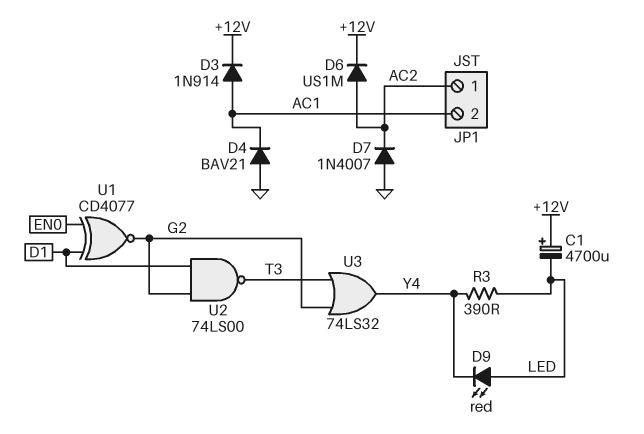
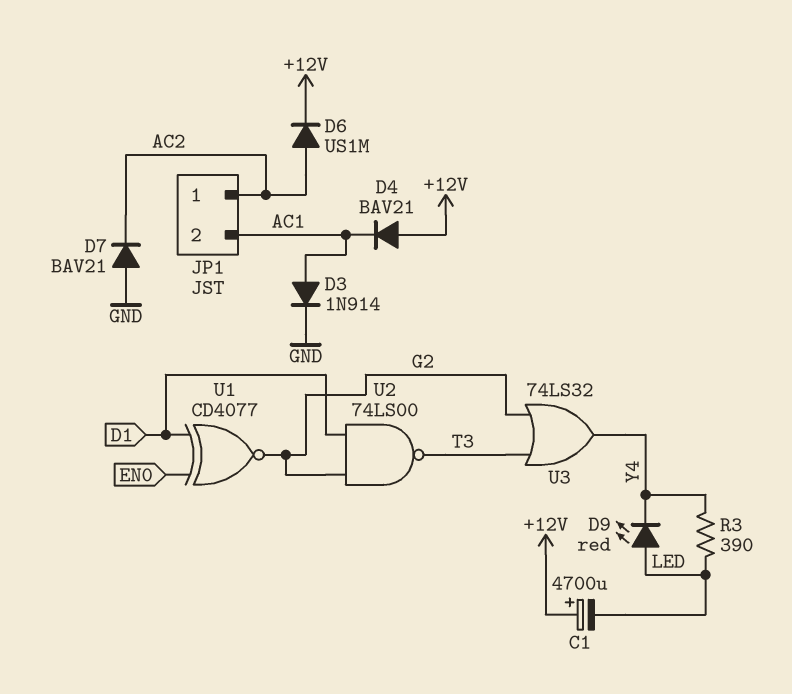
D3: diode 1N914 (A AC1, K +12V) -> diode 1N914 (A AC1, K GND)
D4: diode BAV21 (A GND, K AC1) -> diode BAV21 (A +12V, K AC1)
D7: diode 1N4007 (A GND, K AC2) -> diode BAV21 (A GND, K AC2)

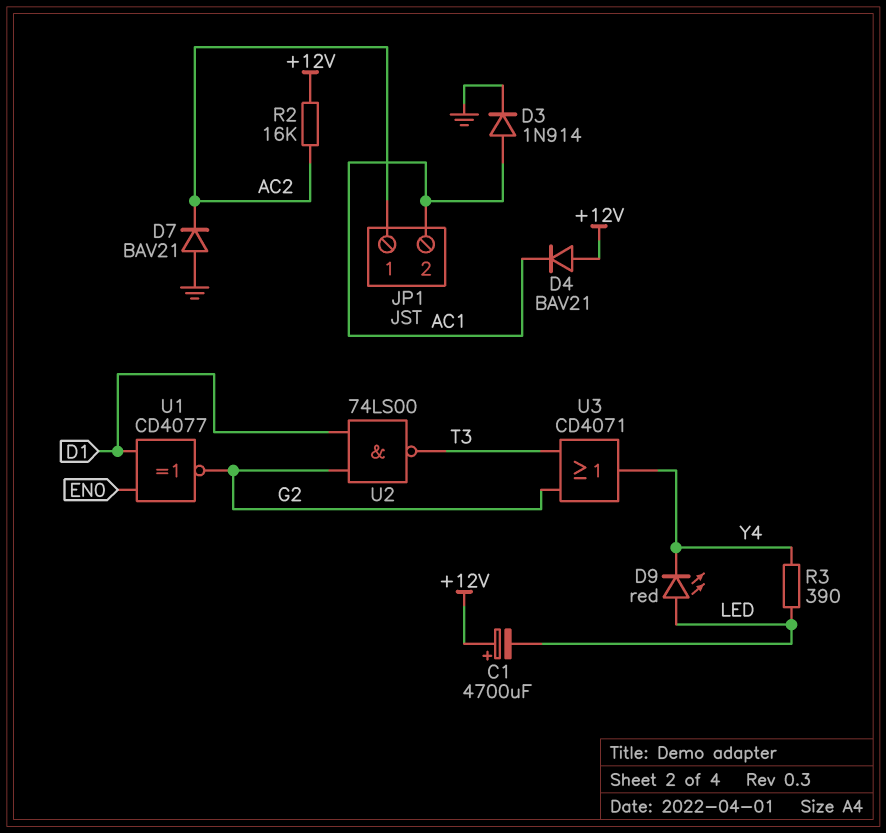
D6: diode US1M (A AC2, K +12V) -> none
R2: none -> 16k (+12V, AC2)
U3: OR 74LS32 (in G2, in T3, out Y4) -> OR CD4071 (in G2, in T3, out Y4)

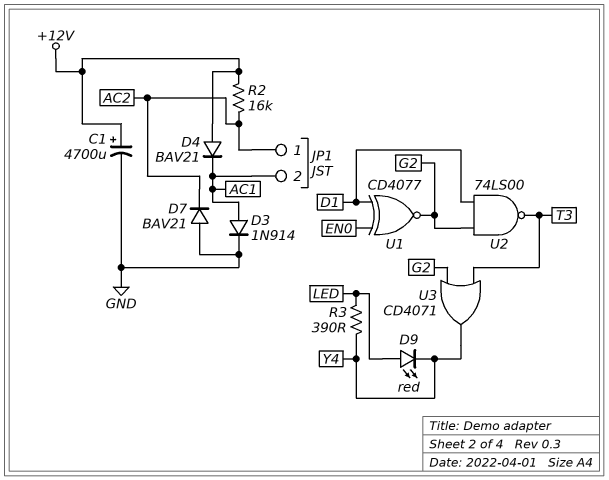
C1: 4700uF (plus +12V, minus LED) -> 4700uF (plus +12V, minus GND)

